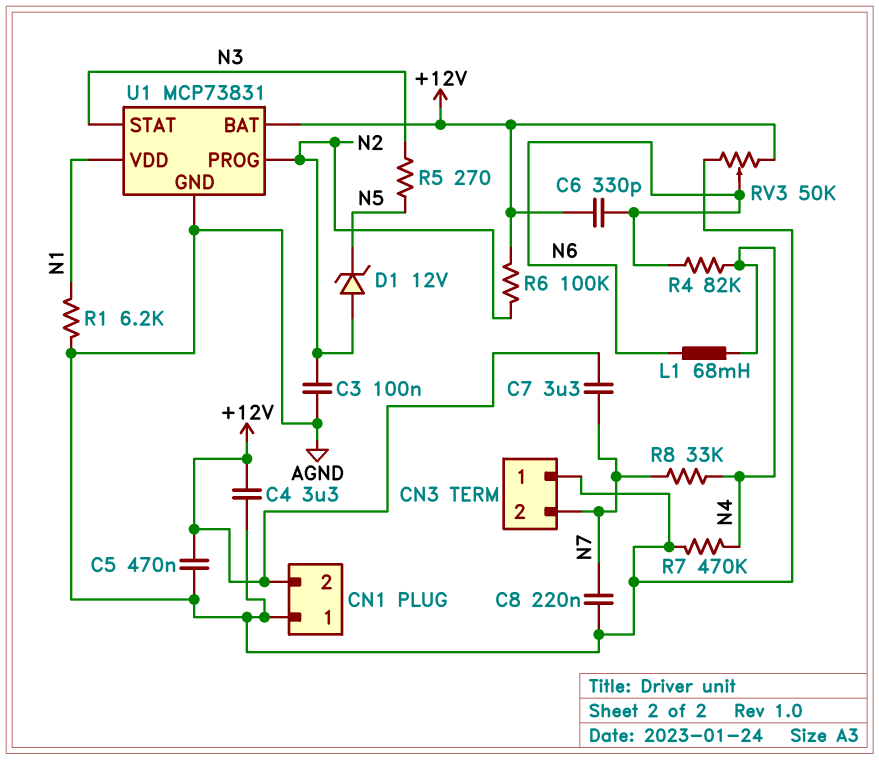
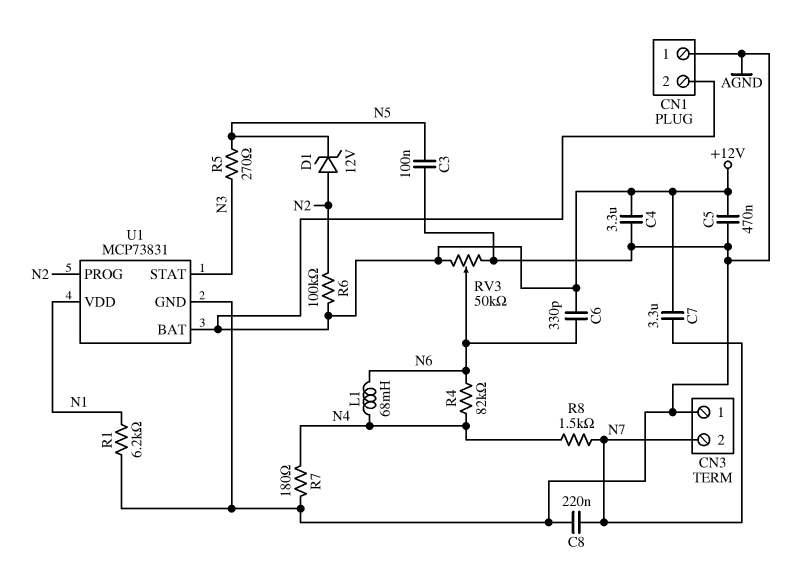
C3: 100nF (AGND, N2) -> 100nF (AGND, N5)
R7: 470k (AGND, N4) -> 180 (AGND, N4)
R8: 33k (N4, N7) -> 1.5k (N4, N7)

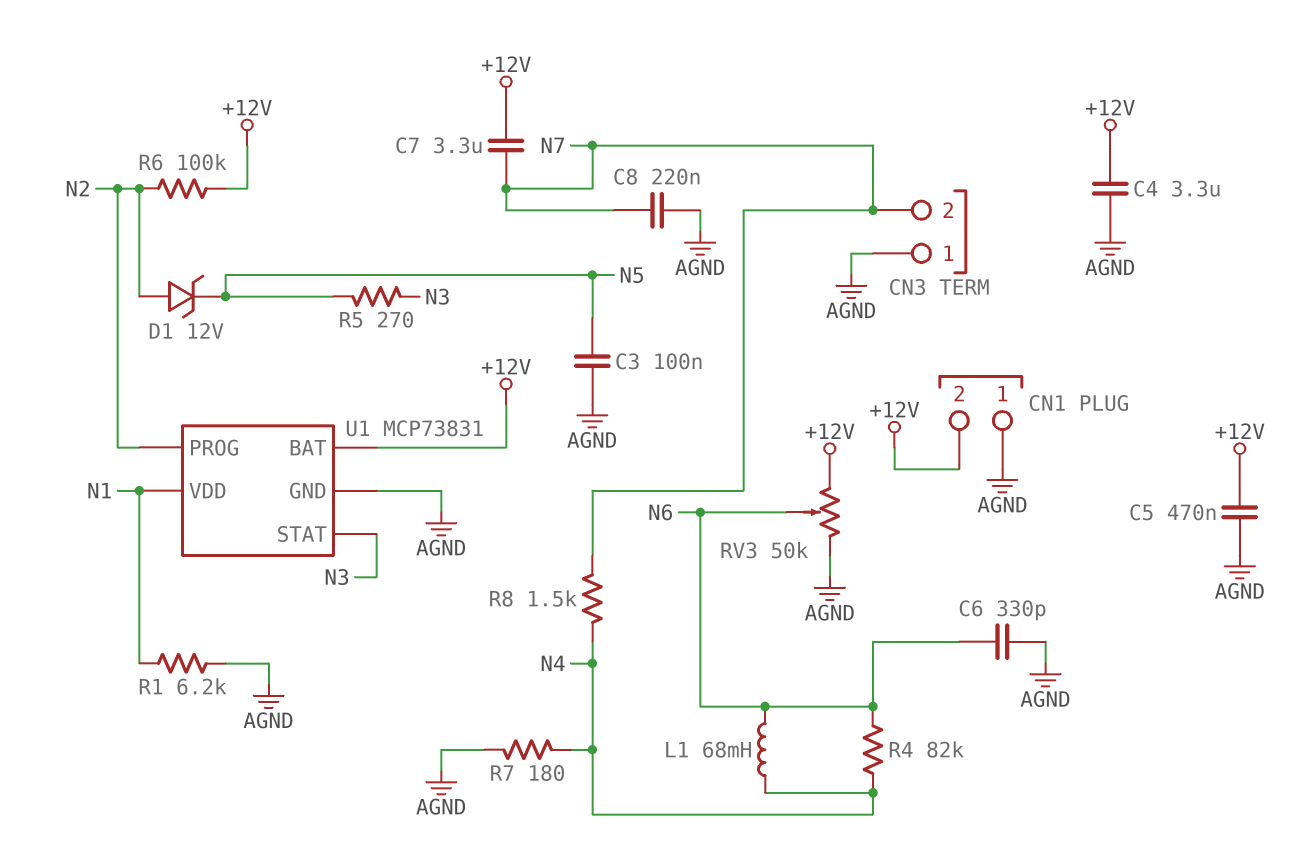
C6: 330pF (+12V, N6) -> 330pF (AGND, N6)

